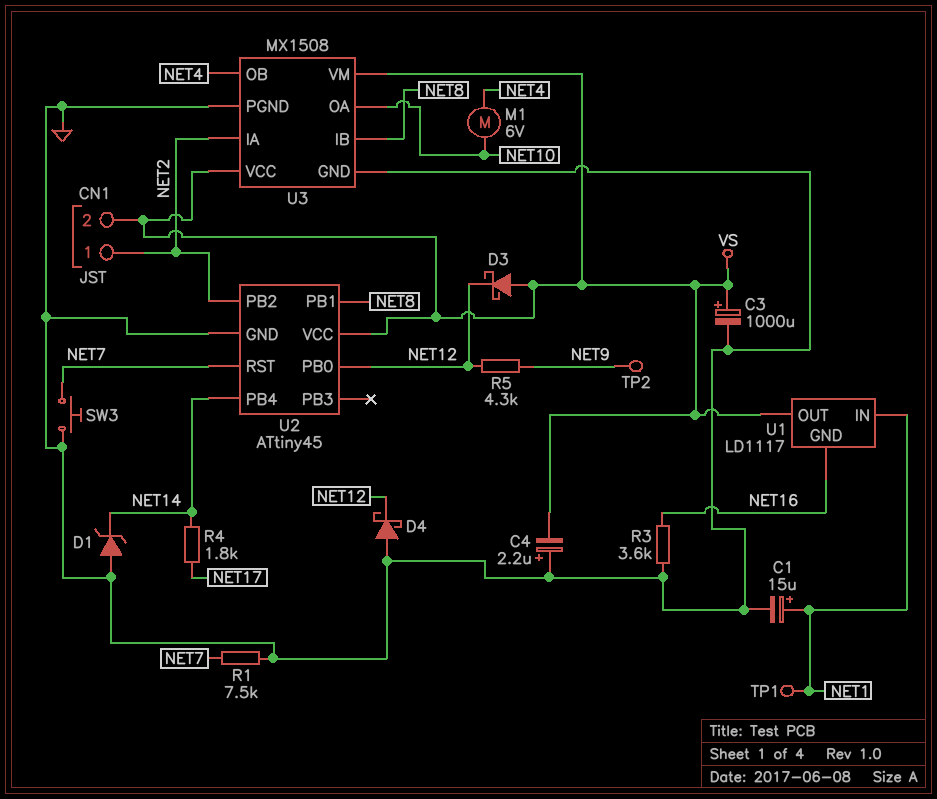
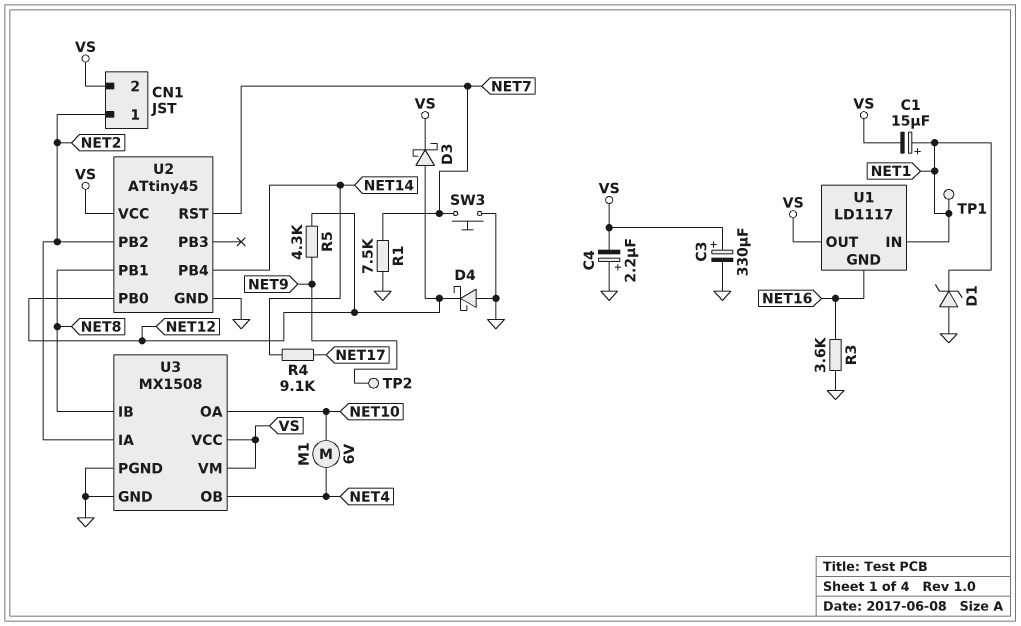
C1: 15uF (plus NET1, minus GND) -> 15uF (plus NET1, minus VS)
C3: 1000uF (plus VS, minus GND) -> 330uF (plus VS, minus GND)
D1: zener (A GND, K NET14) -> zener (A GND, K NET1)
D3: schottky (A VS, K NET12) -> schottky (A NET12, K VS)
R4: 1.8k (NET14, NET17) -> 9.1k (NET14, NET17)

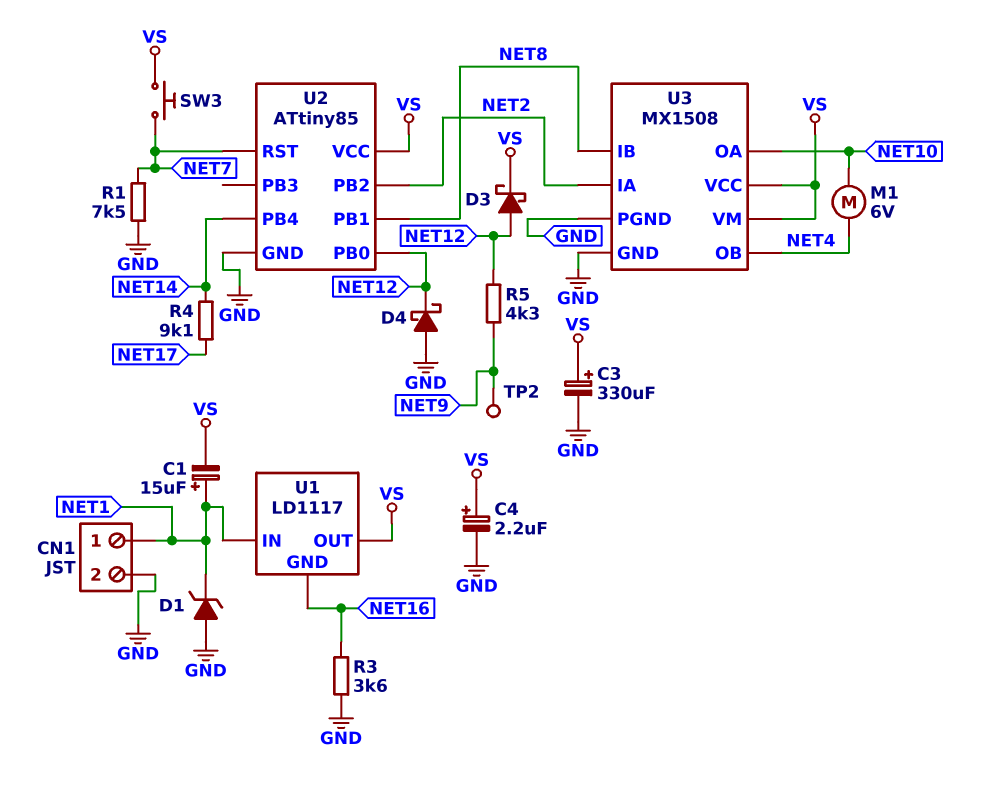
C4: 2.2uF (plus GND, minus VS) -> 2.2uF (plus VS, minus GND)
CN1 pin 1: NET2 -> NET1
CN1 pin 2: VS -> GND
SW3: button (GND, NET7) -> button (NET7, VS)
TP1: test point (NET1) -> none
U2: ATtiny45 -> ATtiny85

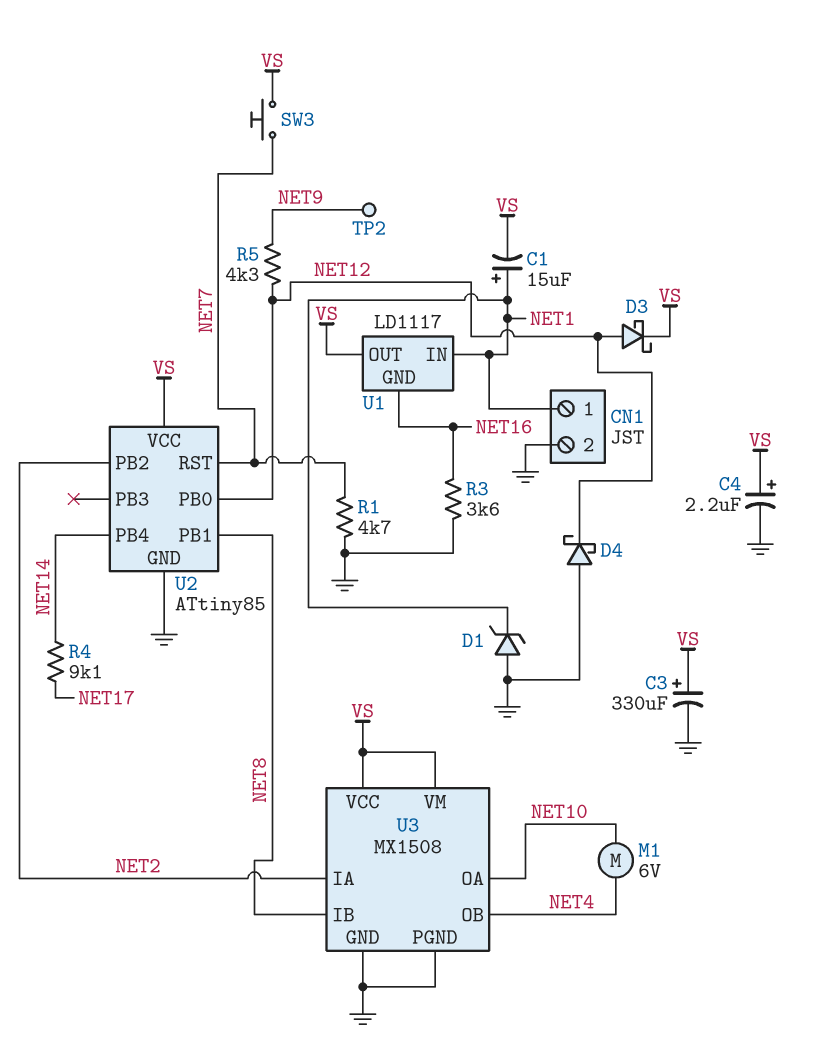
R1: 7.5k (GND, NET7) -> 4.7k (GND, NET7)

